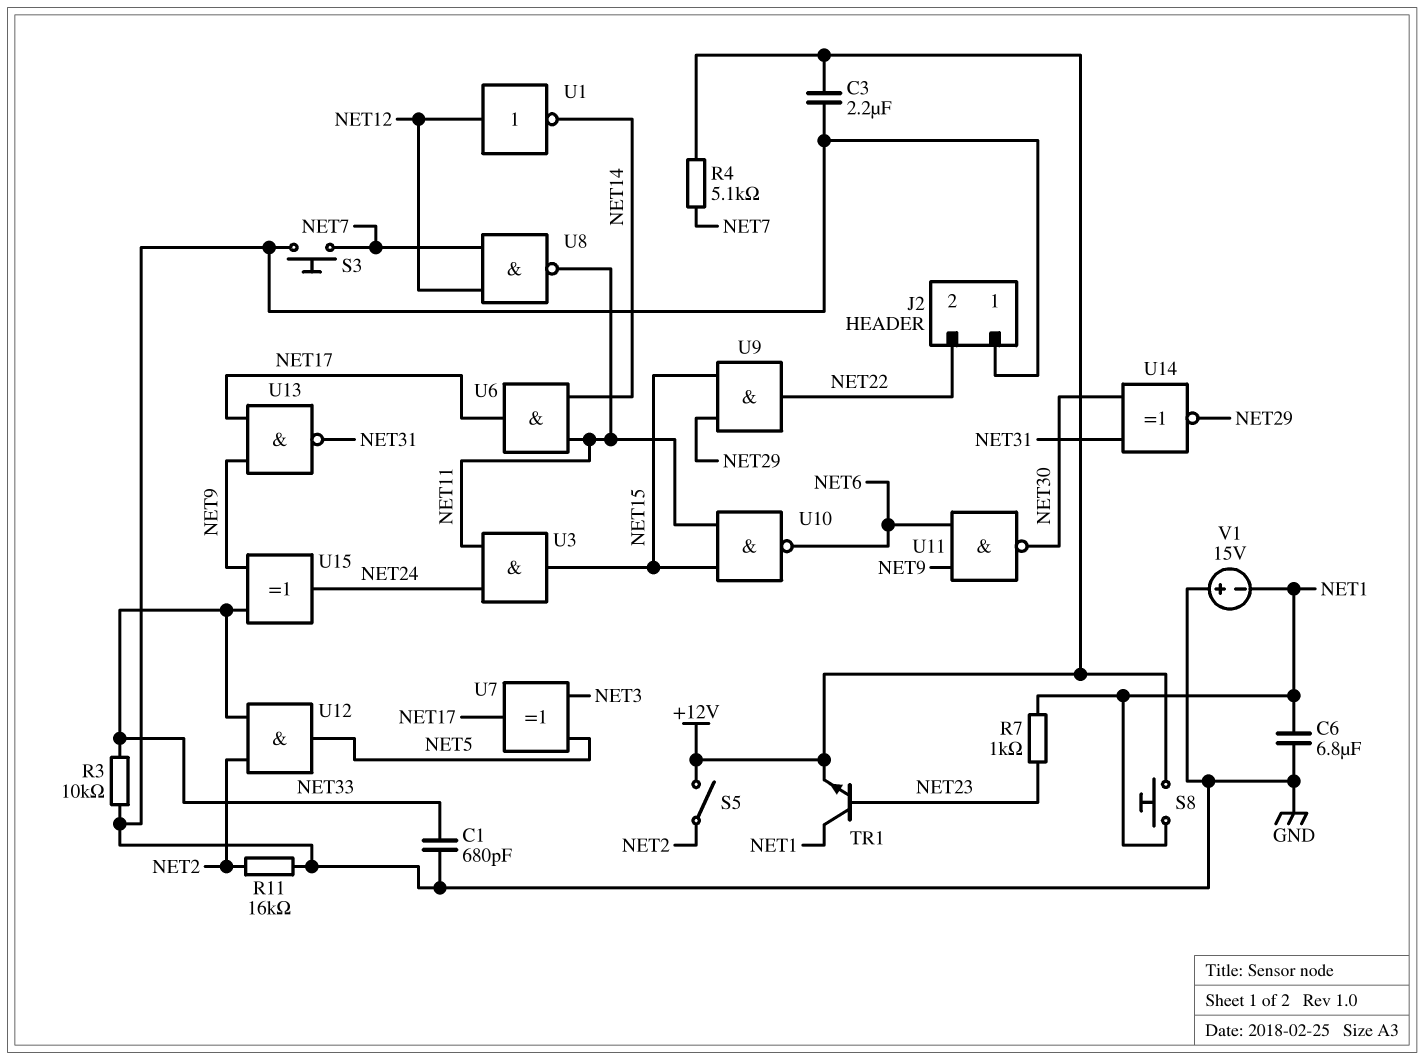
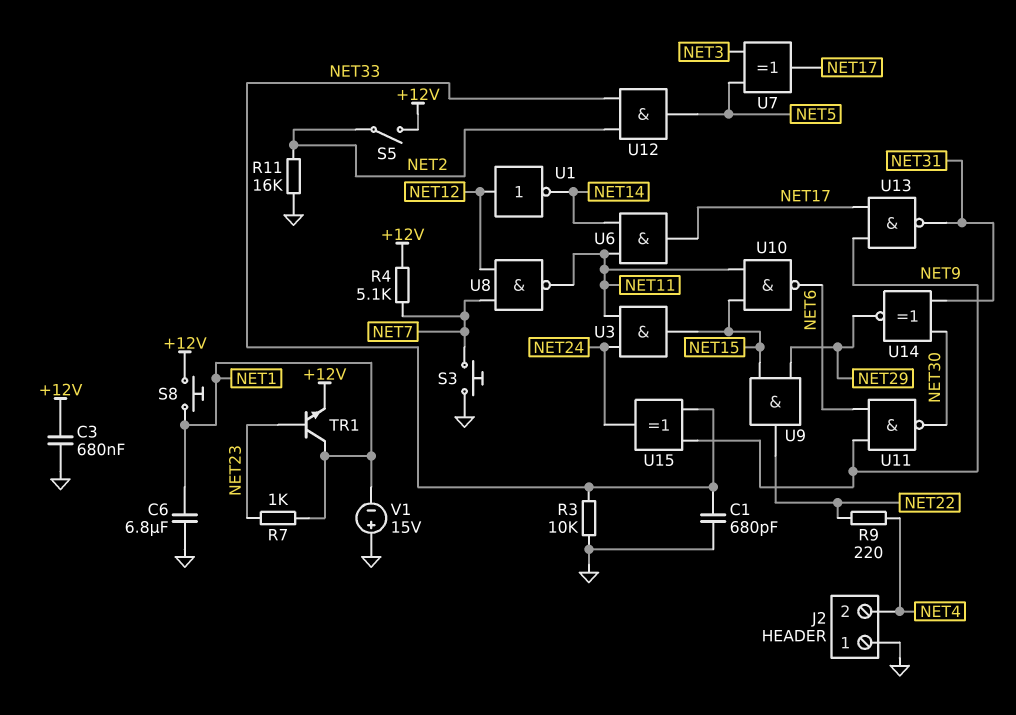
C3: 2.2uF (+12V, GND) -> 680nF (+12V, GND)
J2 pin 2: NET22 -> NET4
R9: none -> 220 (NET4, NET22)

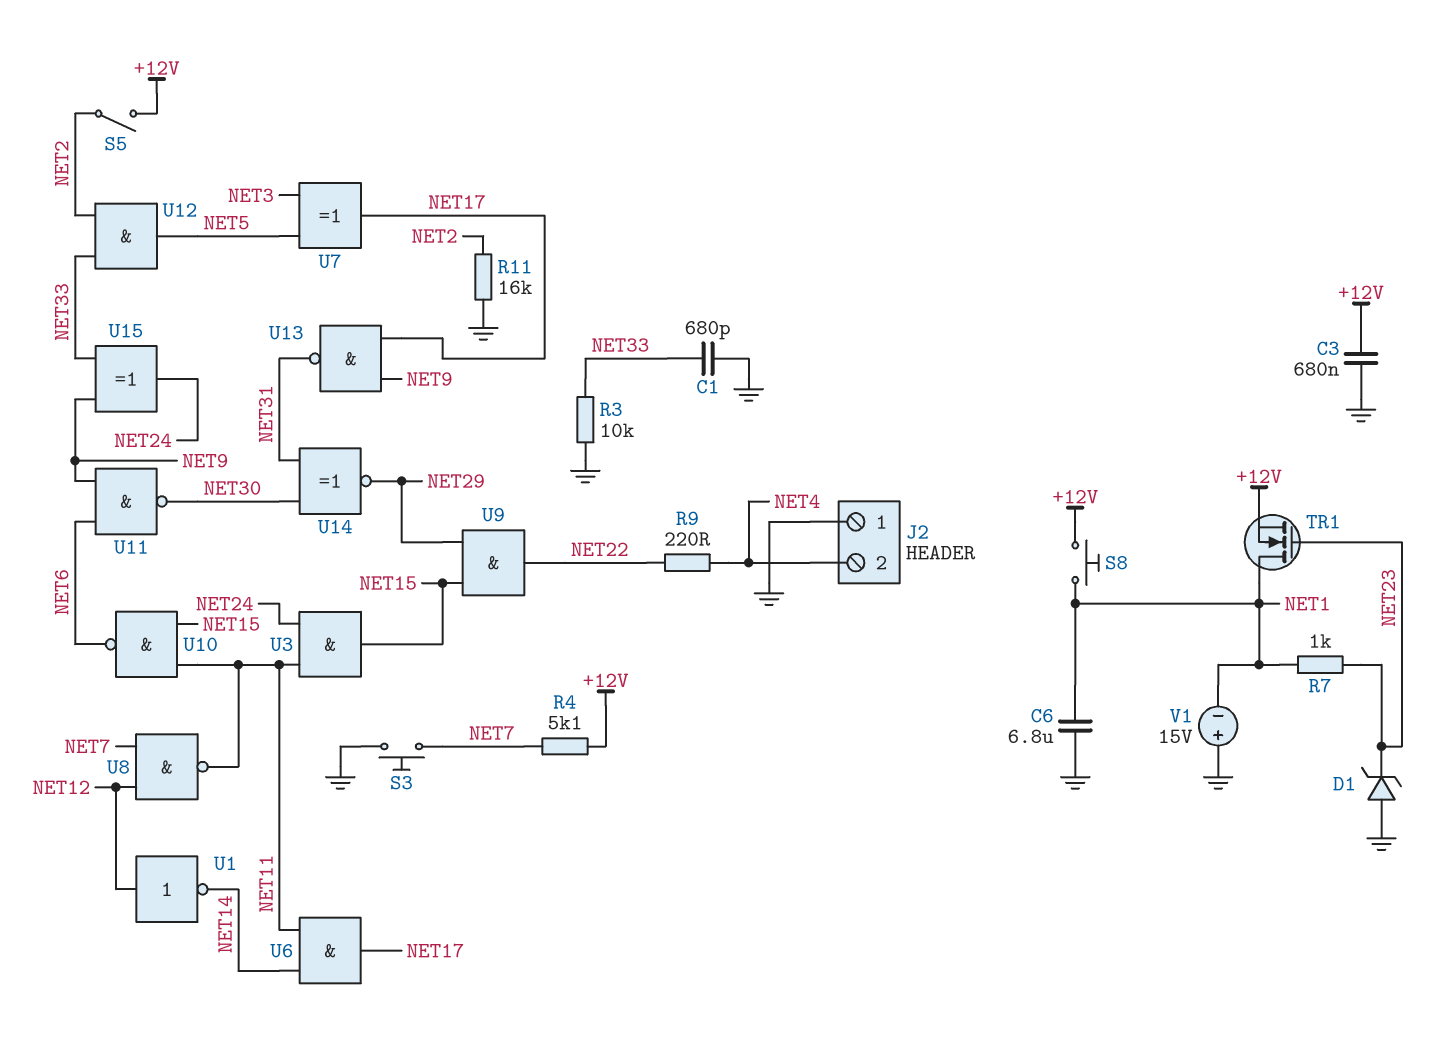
D1: none -> zener (A GND, K NET23)
TR1: NPN (B NET23, C NET1, E +12V) -> NMOS (G NET23, D NET1, S +12V)

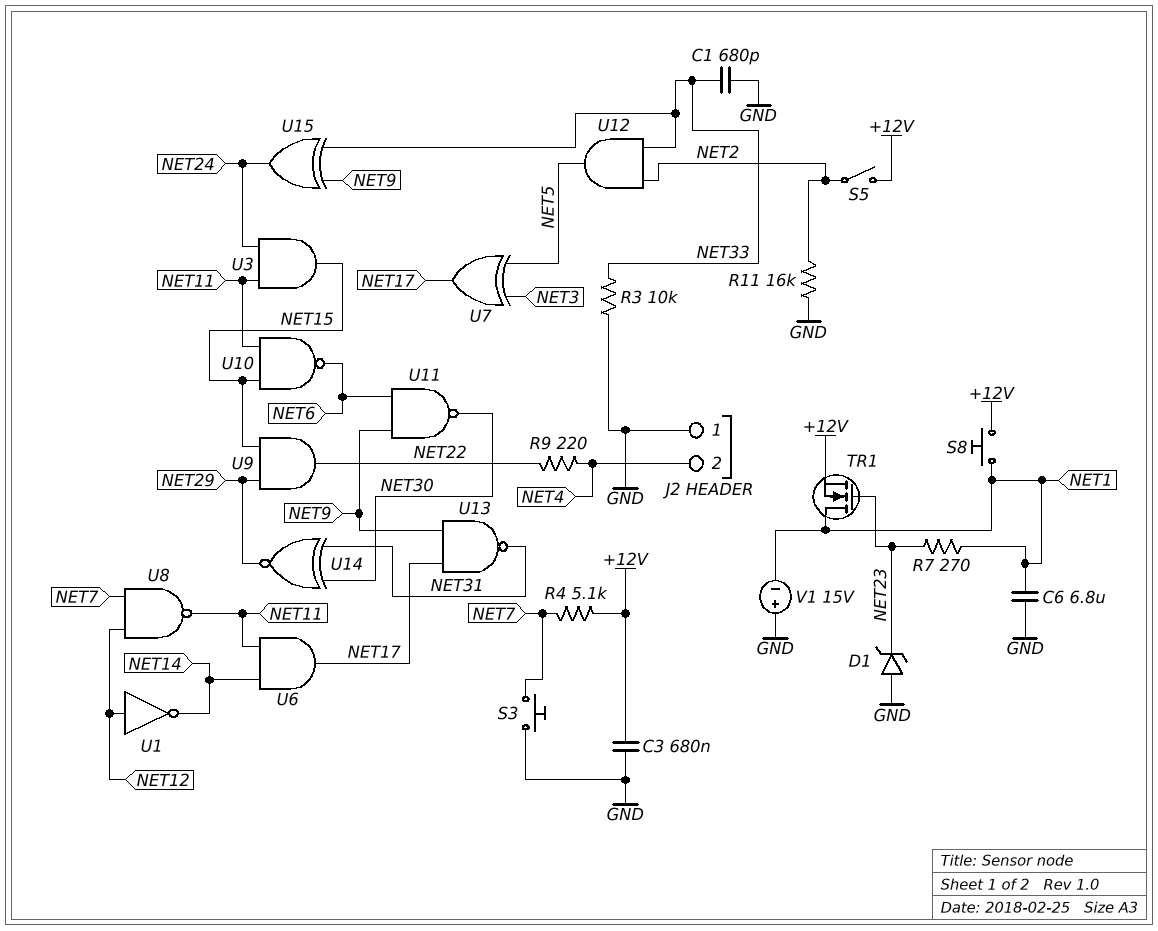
R7: 1k (NET1, NET23) -> 270 (NET1, NET23)

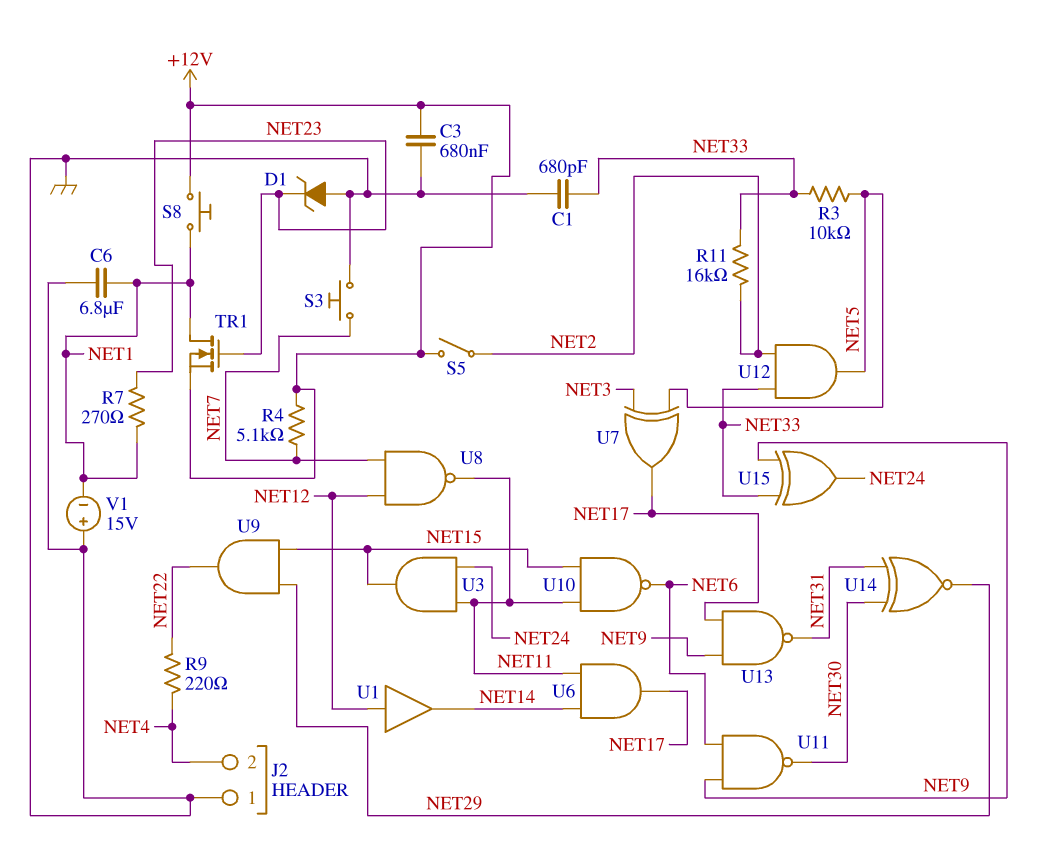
R3: 10k (GND, NET33) -> 10k (NET5, NET33)
R11: 16k (GND, NET2) -> 16k (NET2, NET33)
U1: NOT (in NET12, out NET14) -> buffer (in NET12, out NET14)

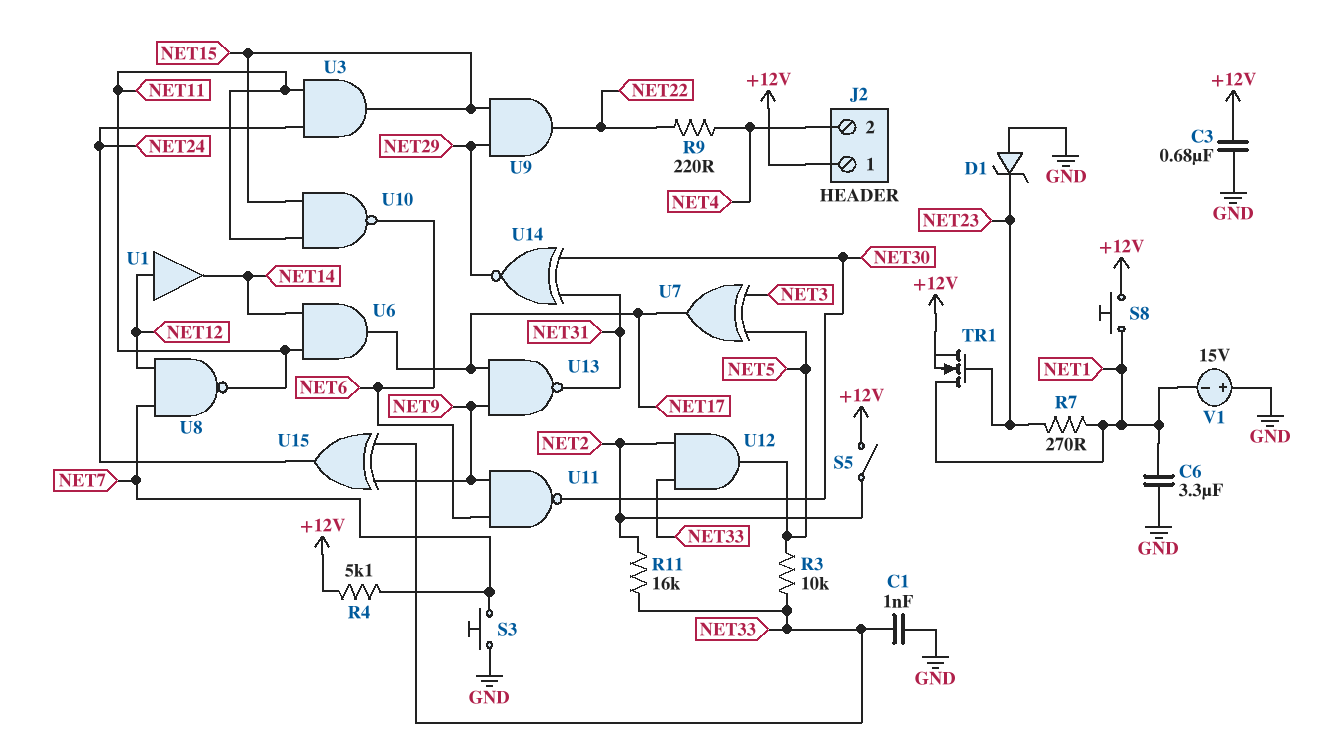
C1: 680pF (GND, NET33) -> 1nF (GND, NET33)
C6: 6.8uF (GND, NET1) -> 3.3uF (GND, NET1)
J2 pin 1: GND -> +12V

